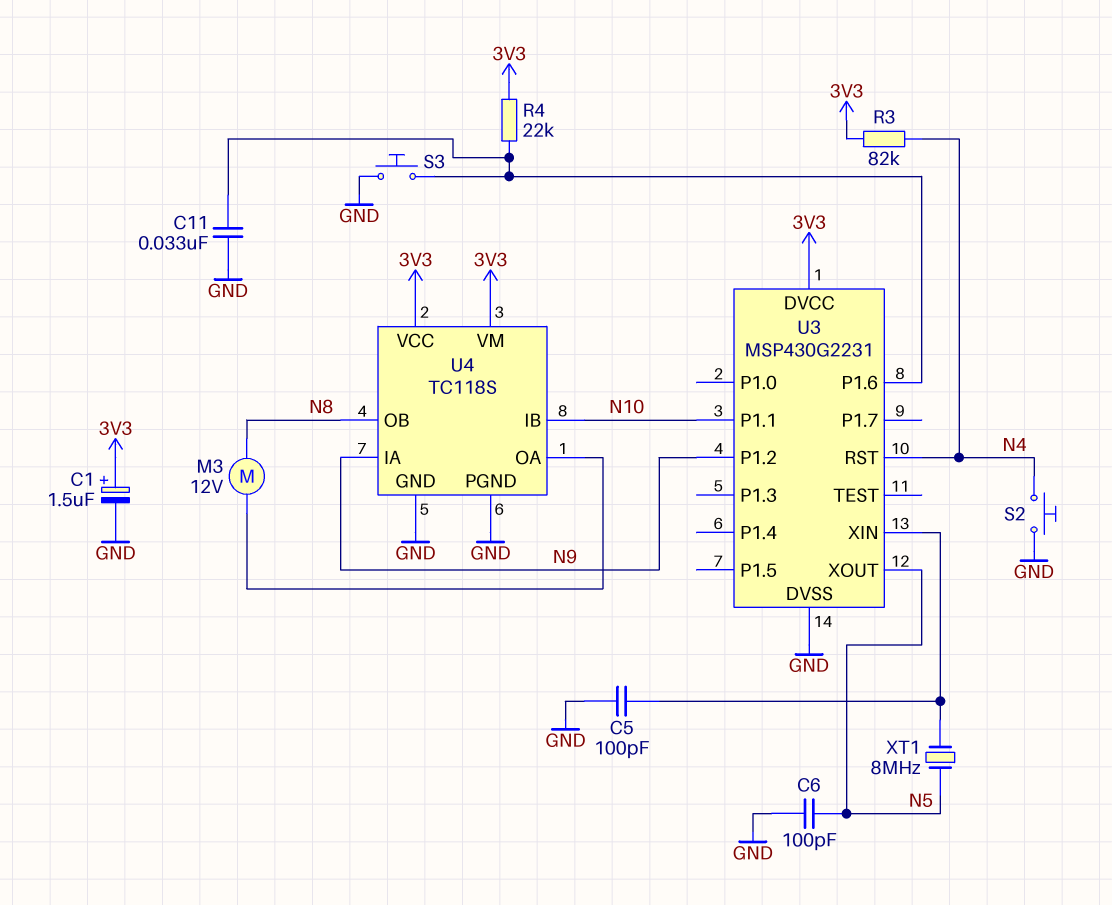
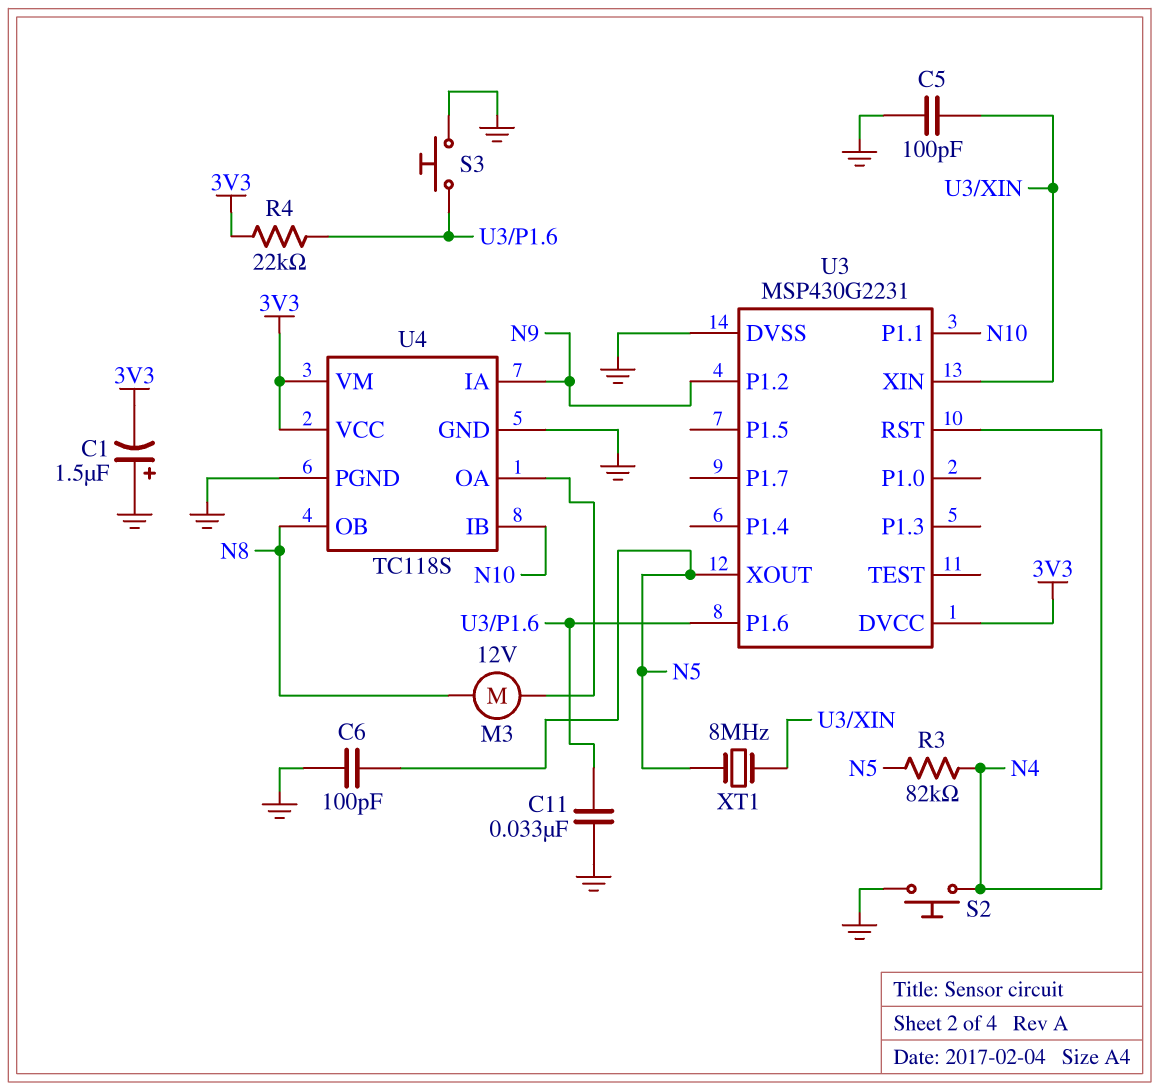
C1: 1.5uF (plus 3V3, minus GND) -> 1.5uF (plus GND, minus 3V3)
R3: 82k (3V3, N4) -> 82k (N4, N5)

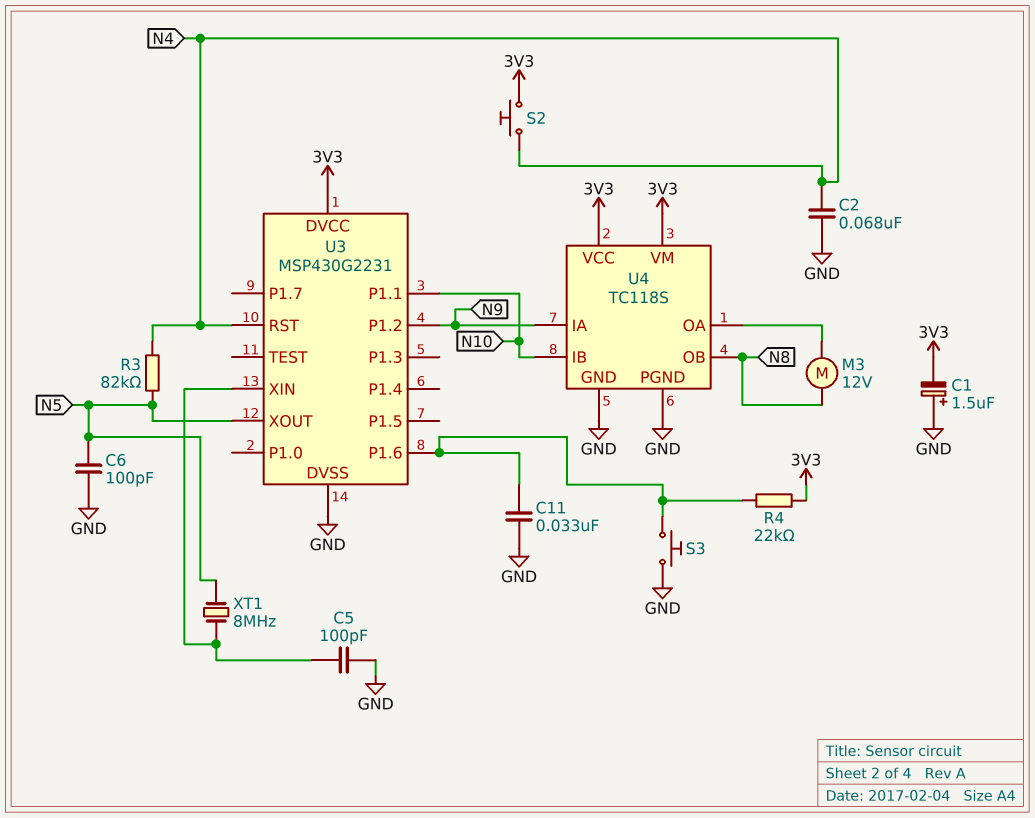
C2: none -> 68nF (GND, N4)
S2: button (GND, N4) -> button (3V3, N4)

